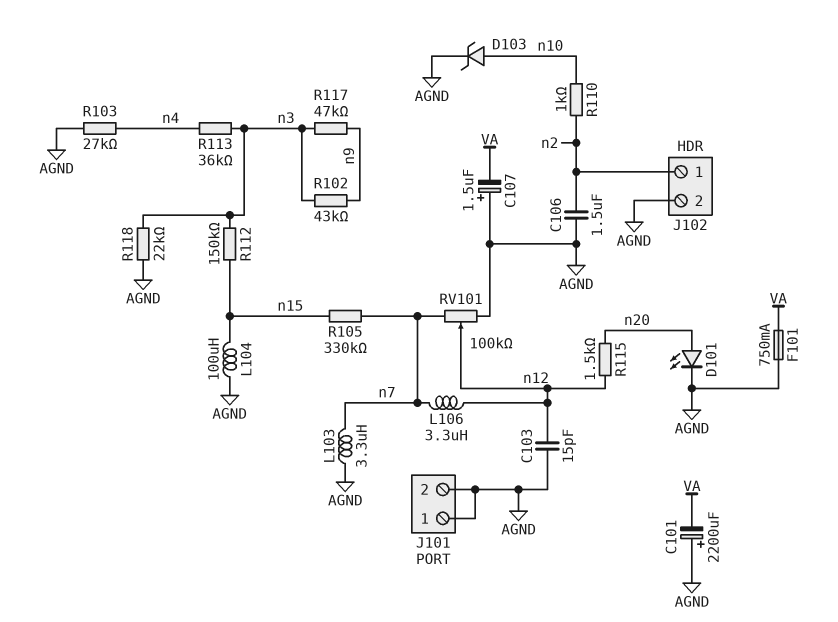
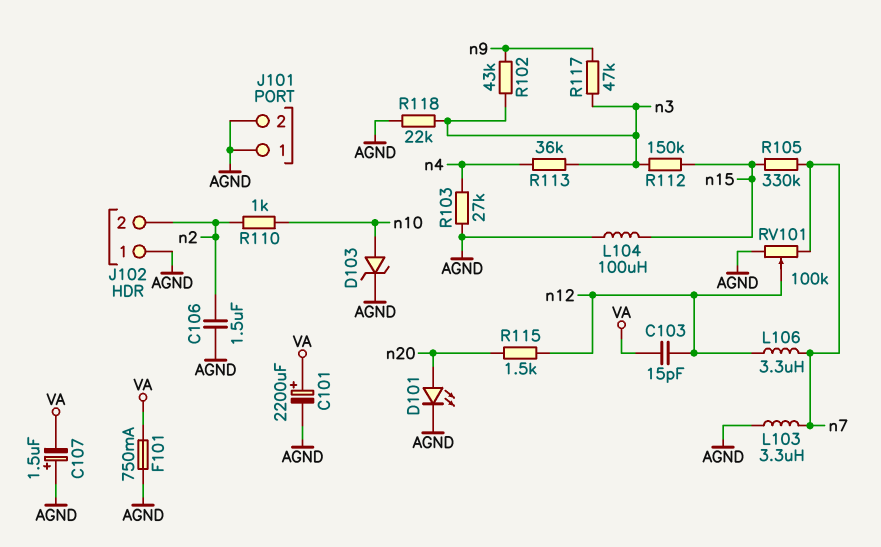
C101: 2200uF (plus AGND, minus VA) -> 2200uF (plus VA, minus AGND)
C103: 15pF (AGND, n12) -> 15pF (VA, n12)
J102 pin 1: n2 -> AGND
J102 pin 2: AGND -> n2

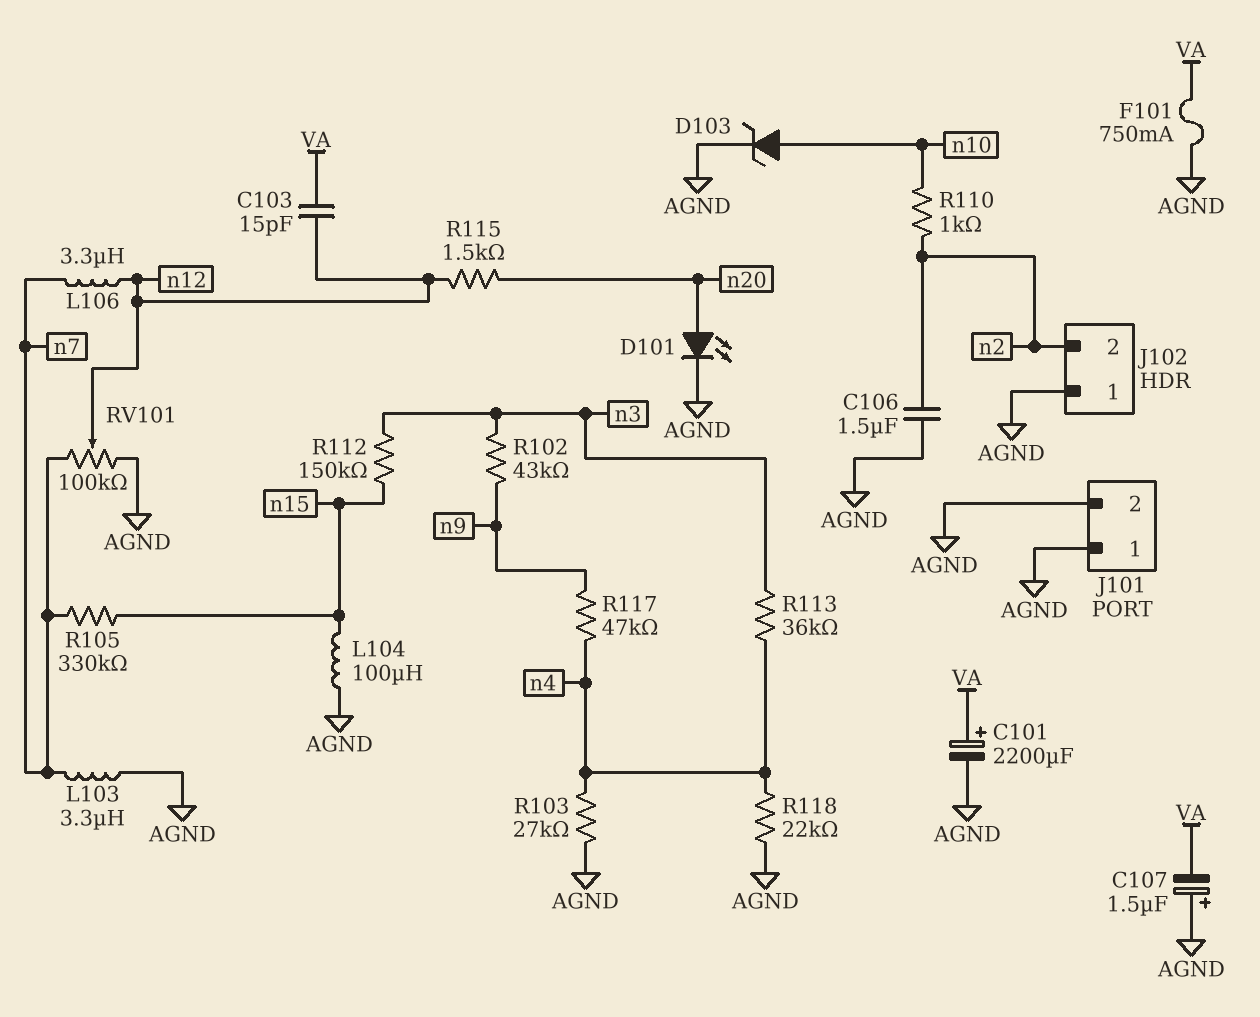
R117: 47k (n3, n9) -> 47k (n4, n9)
R118: 22k (AGND, n3) -> 22k (AGND, n4)

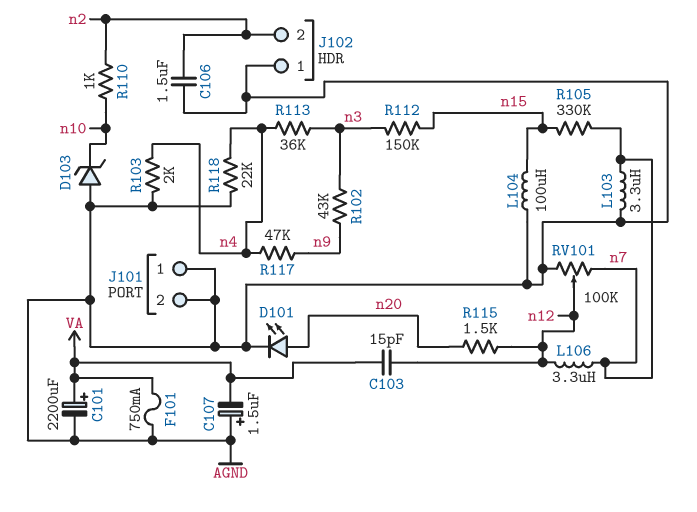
D103: zener (A n10, K AGND) -> zener (A AGND, K n10)
R103: 27k (AGND, n4) -> 2k (AGND, n4)

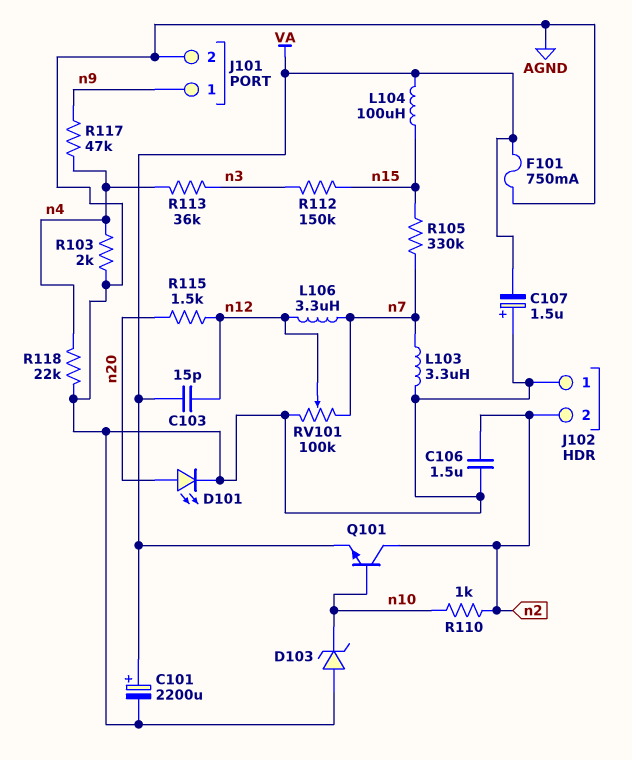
J101 pin 1: AGND -> n9
L104: 100uH (AGND, n15) -> 100uH (VA, n15)
Q101: none -> NPN (B n10, C n2, E VA)
R102: 43k (n3, n9) -> none

